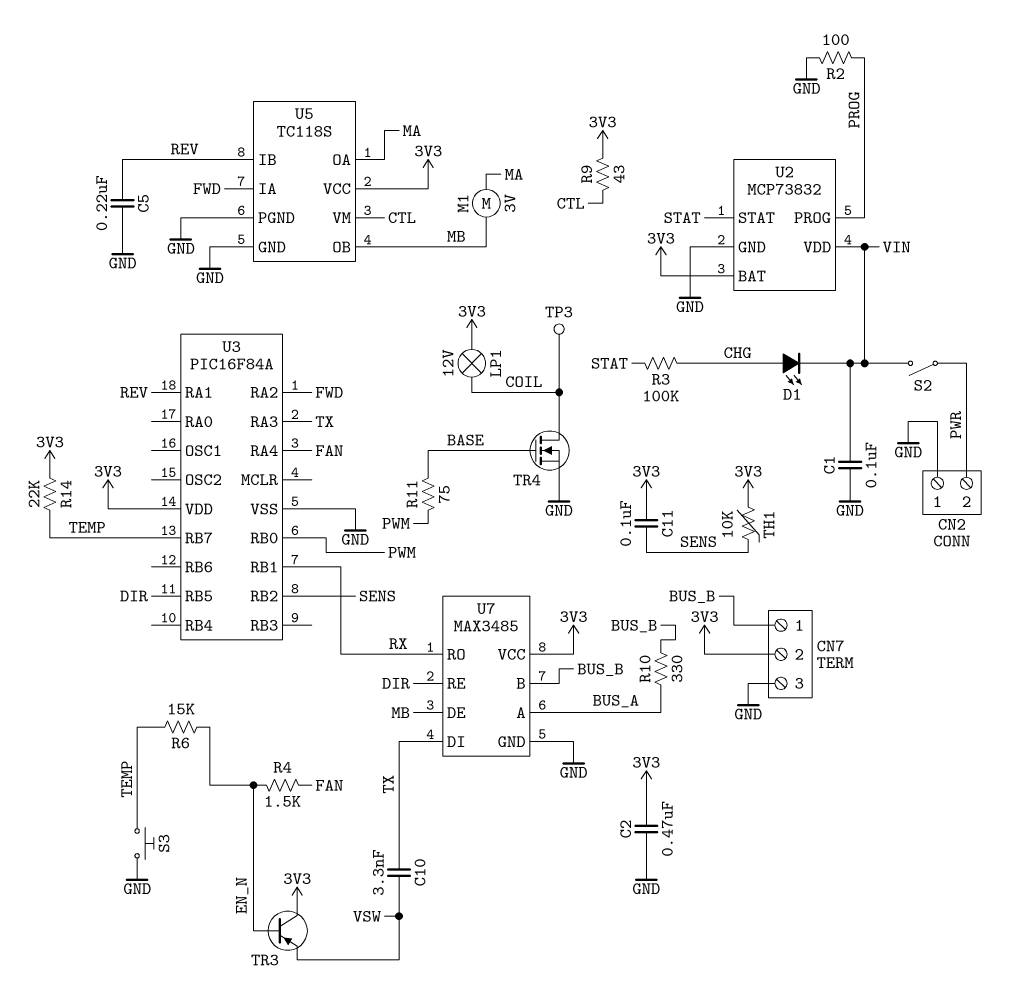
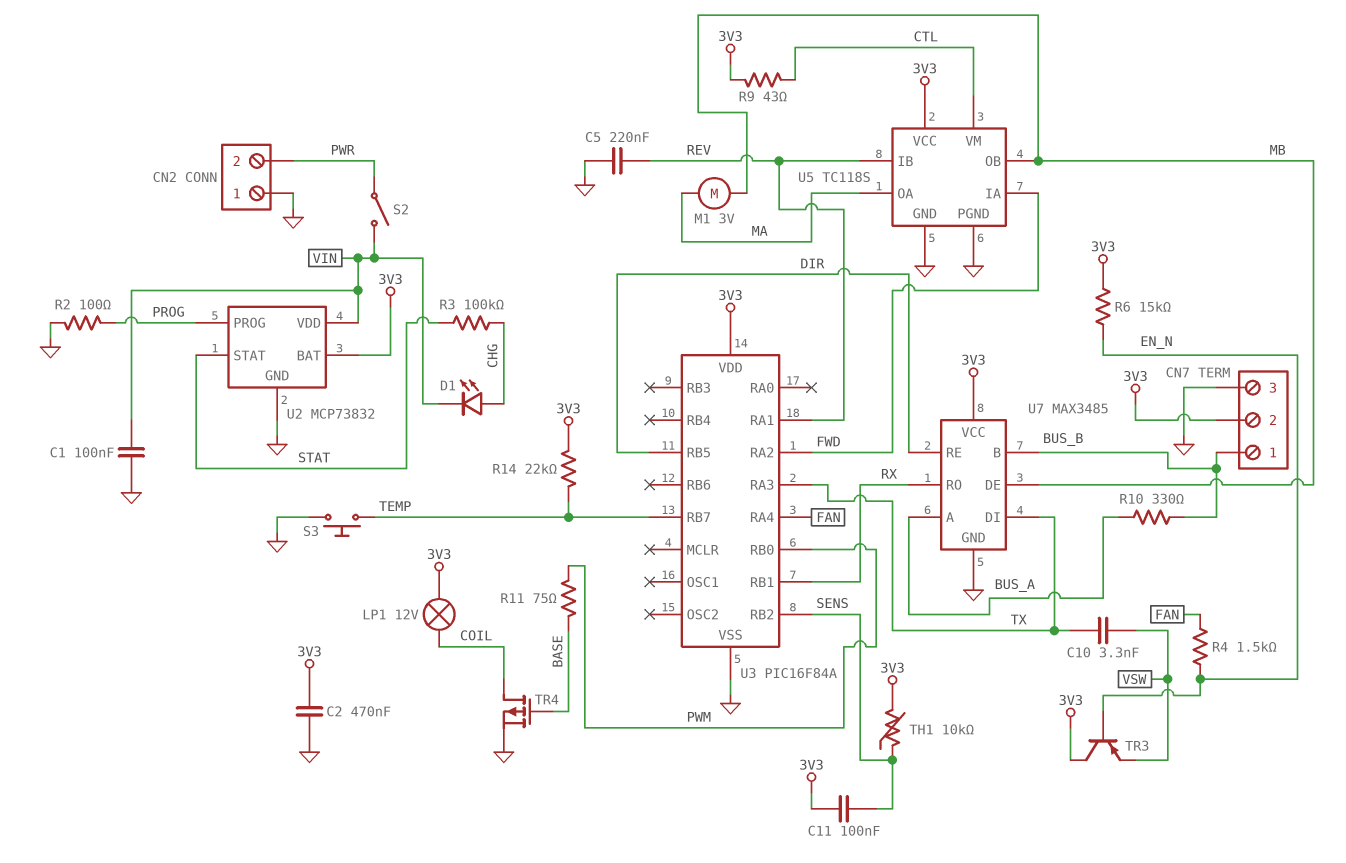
R6: 15k (EN_N, TEMP) -> 15k (3V3, EN_N)
TP3: test point (COIL) -> none
TR4: NMOS (G BASE, D COIL, S GND) -> PMOS (G BASE, D COIL, S GND)

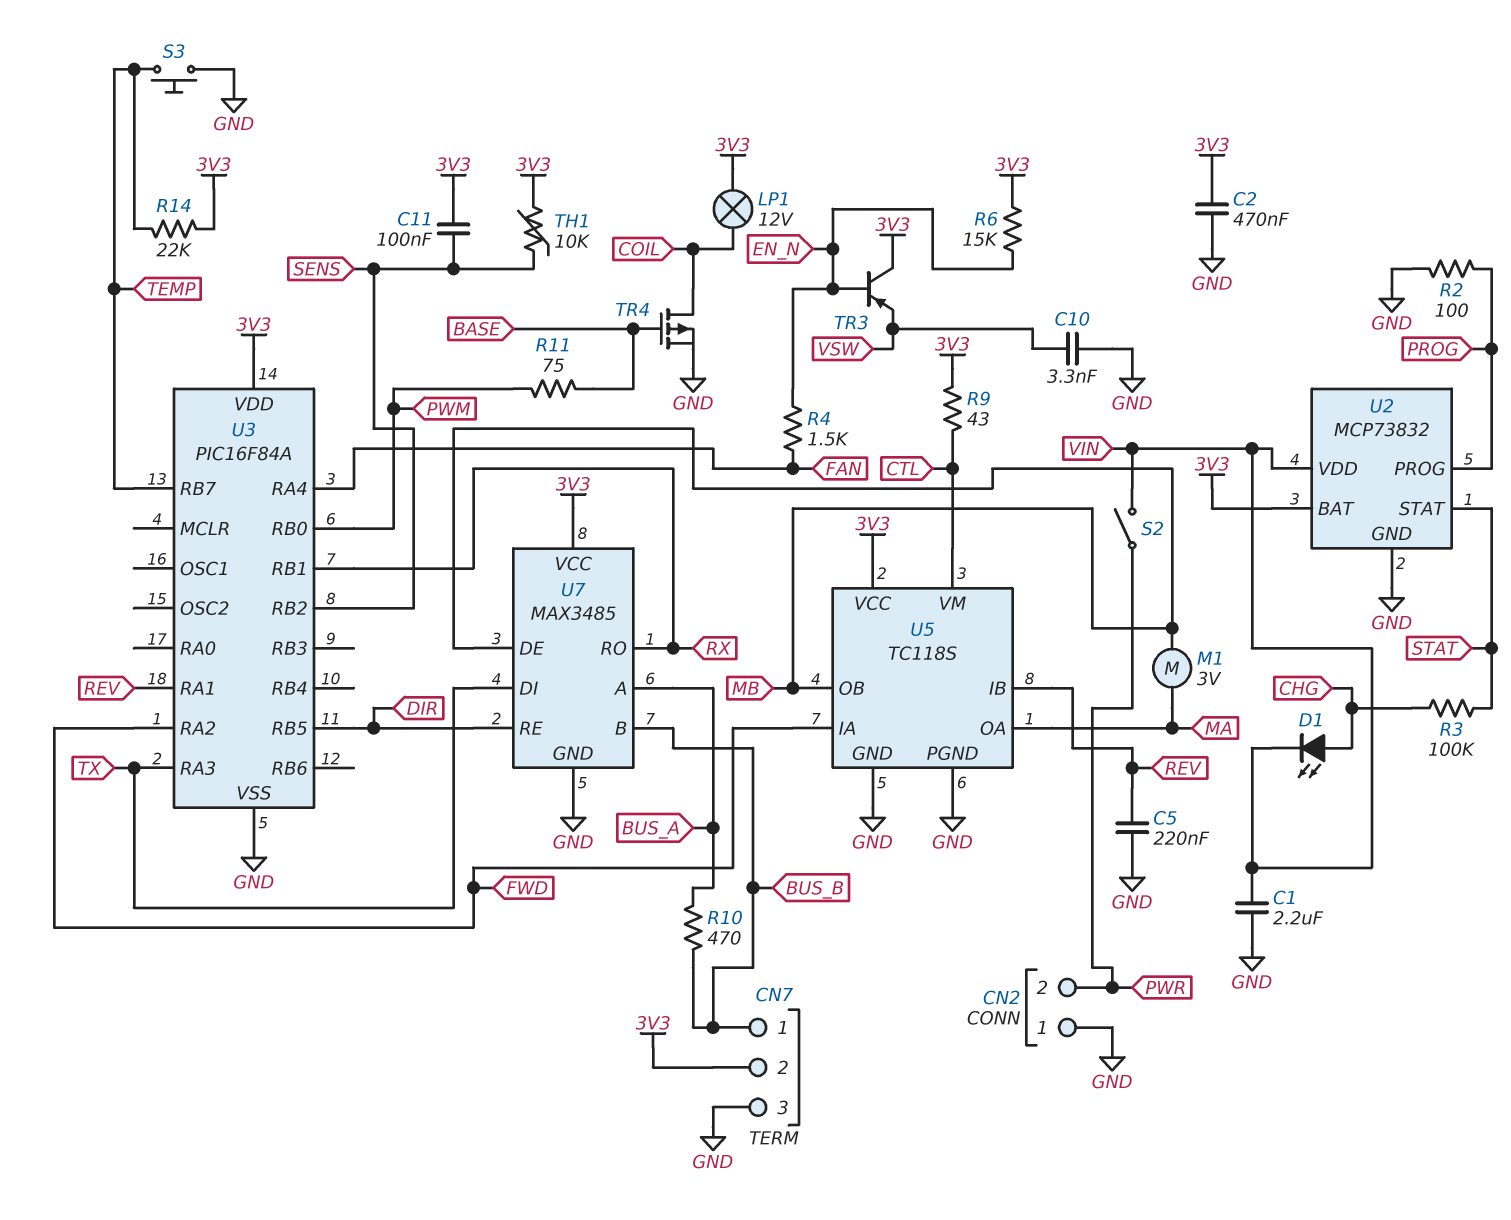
C1: 100nF (GND, VIN) -> 2.2uF (GND, VIN)
C10: 3.3nF (TX, VSW) -> 3.3nF (GND, VSW)
R10: 330 (BUS_A, BUS_B) -> 470 (BUS_A, BUS_B)

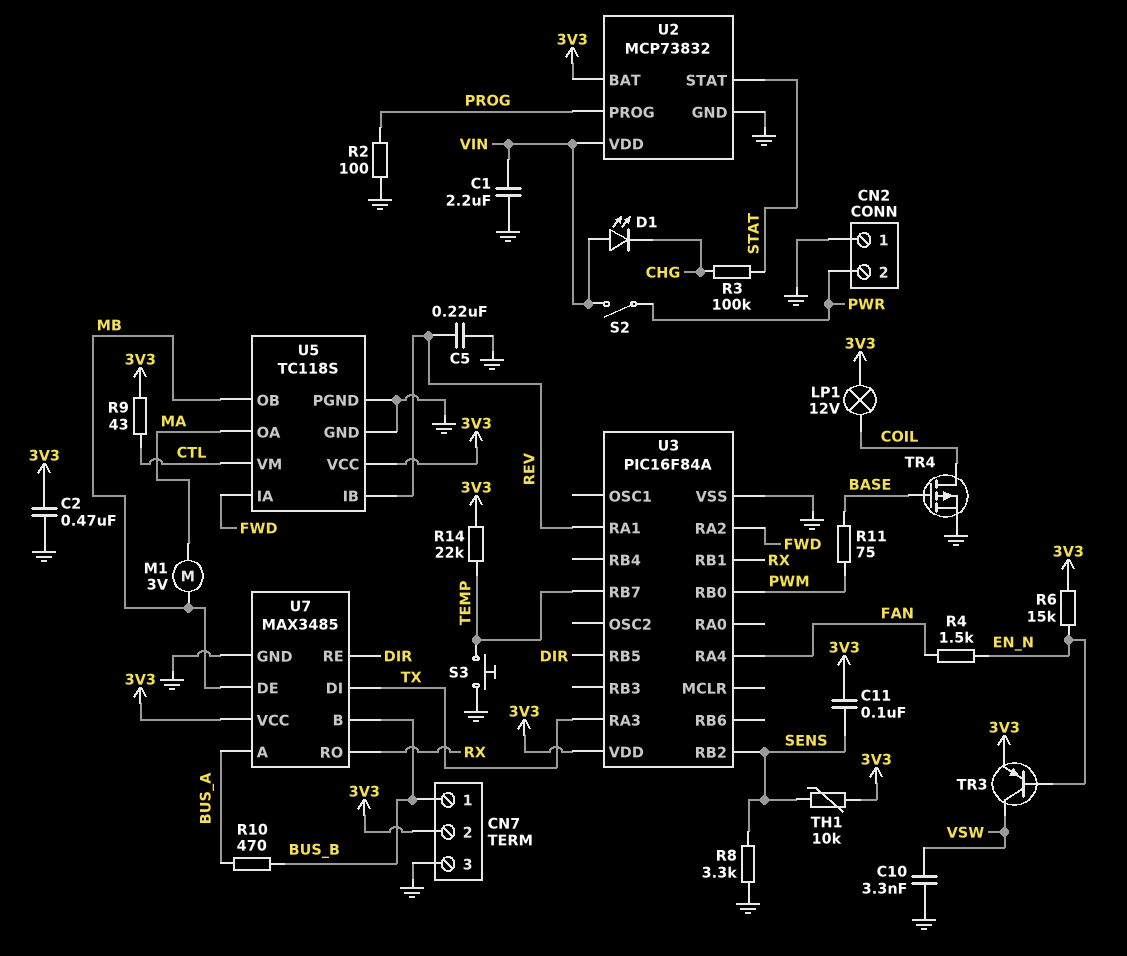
D1: LED (A CHG, K VIN) -> LED (A VIN, K CHG)
R8: none -> 3.3k (GND, SENS)
TR3: PNP (B EN_N, C 3V3, E VSW) -> PNP (B EN_N, C VSW, E 3V3)

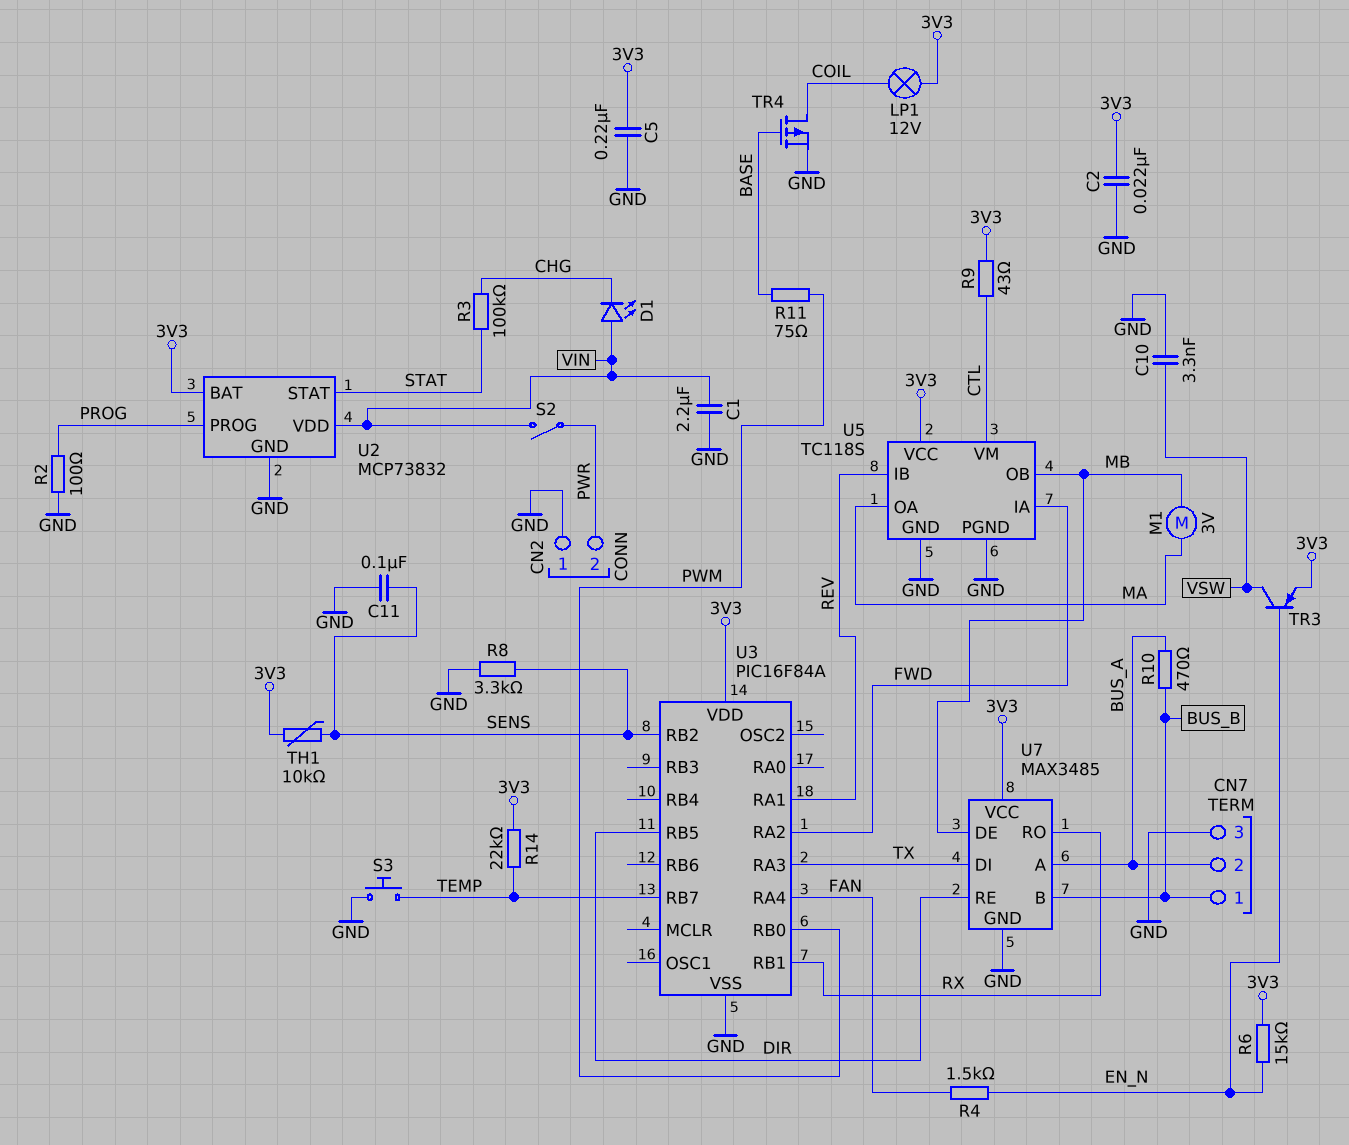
C2: 470nF (3V3, GND) -> 22nF (3V3, GND)
C5: 220nF (GND, REV) -> 220nF (3V3, GND)
C11: 100nF (3V3, SENS) -> 100nF (GND, SENS)
CN7 pin 2: 3V3 -> BUS_A

